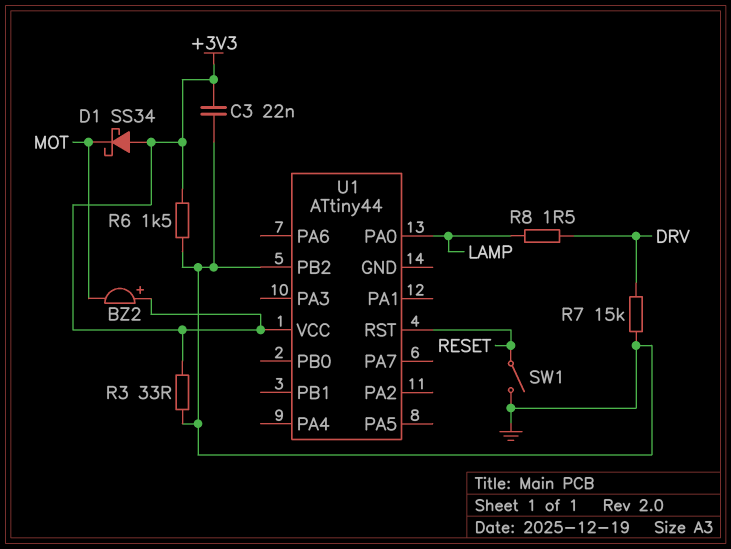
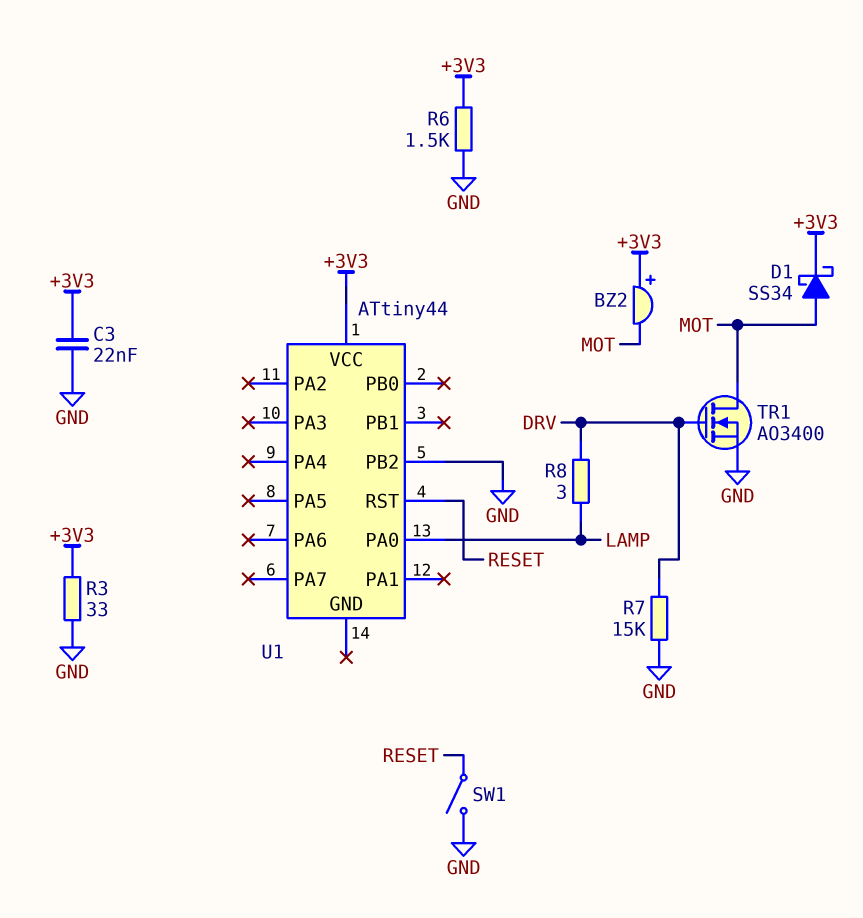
D1: schottky SS34 (A +3V3, K MOT) -> schottky SS34 (A MOT, K +3V3)
R8: 1.5 (DRV, LAMP) -> 3 (DRV, LAMP)
TR1: none -> NMOS AO3400 (G DRV, D MOT, S GND)

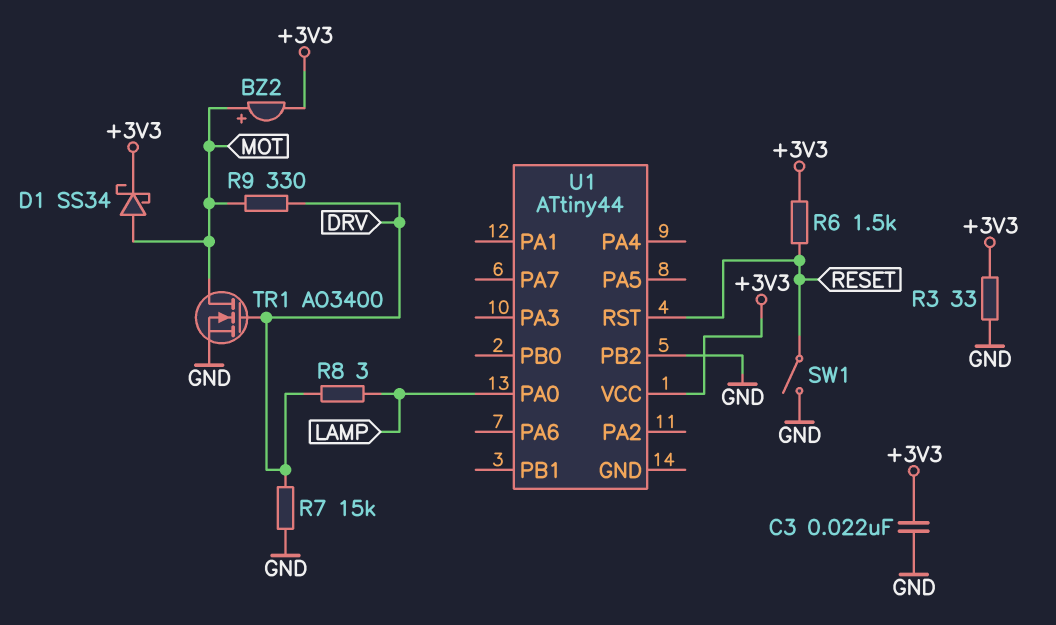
BZ2: buzzer (plus +3V3, minus MOT) -> buzzer (plus MOT, minus +3V3)
R6: 1.5k (+3V3, GND) -> 1.5k (+3V3, RESET)
R9: none -> 330 (DRV, MOT)

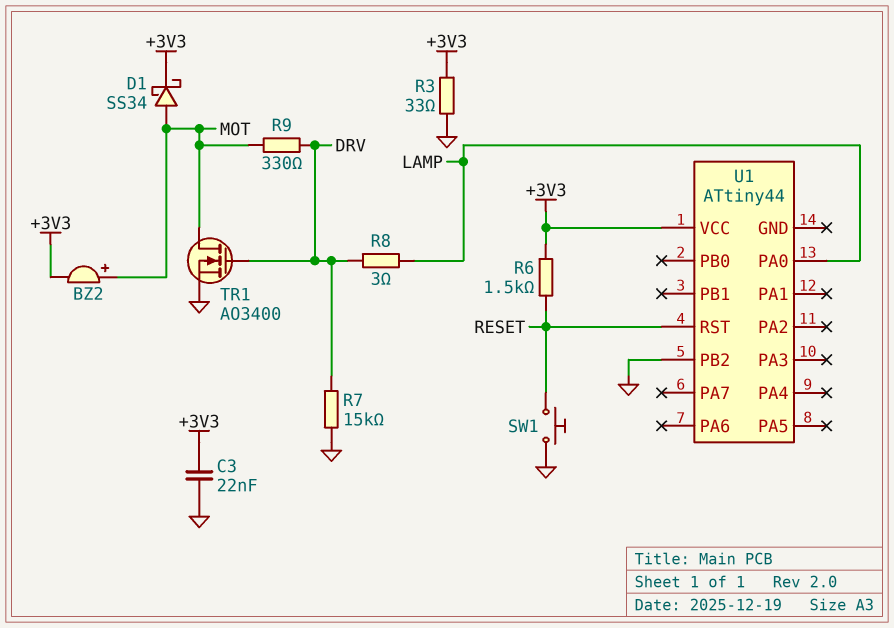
SW1: switch (GND, RESET) -> button (GND, RESET)

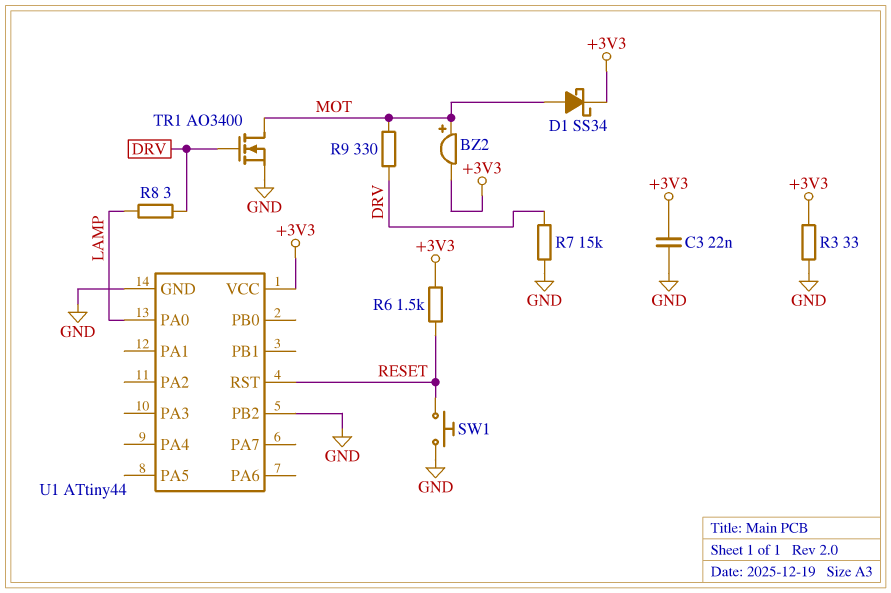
U1 pin GND: none -> GND

